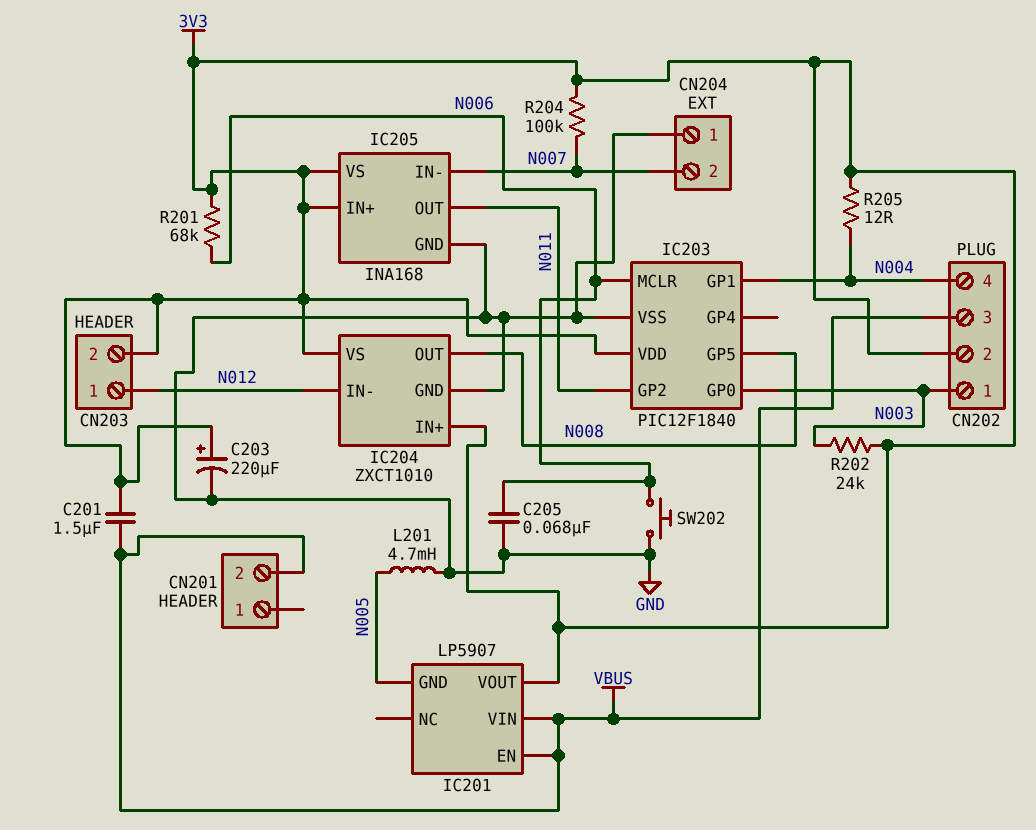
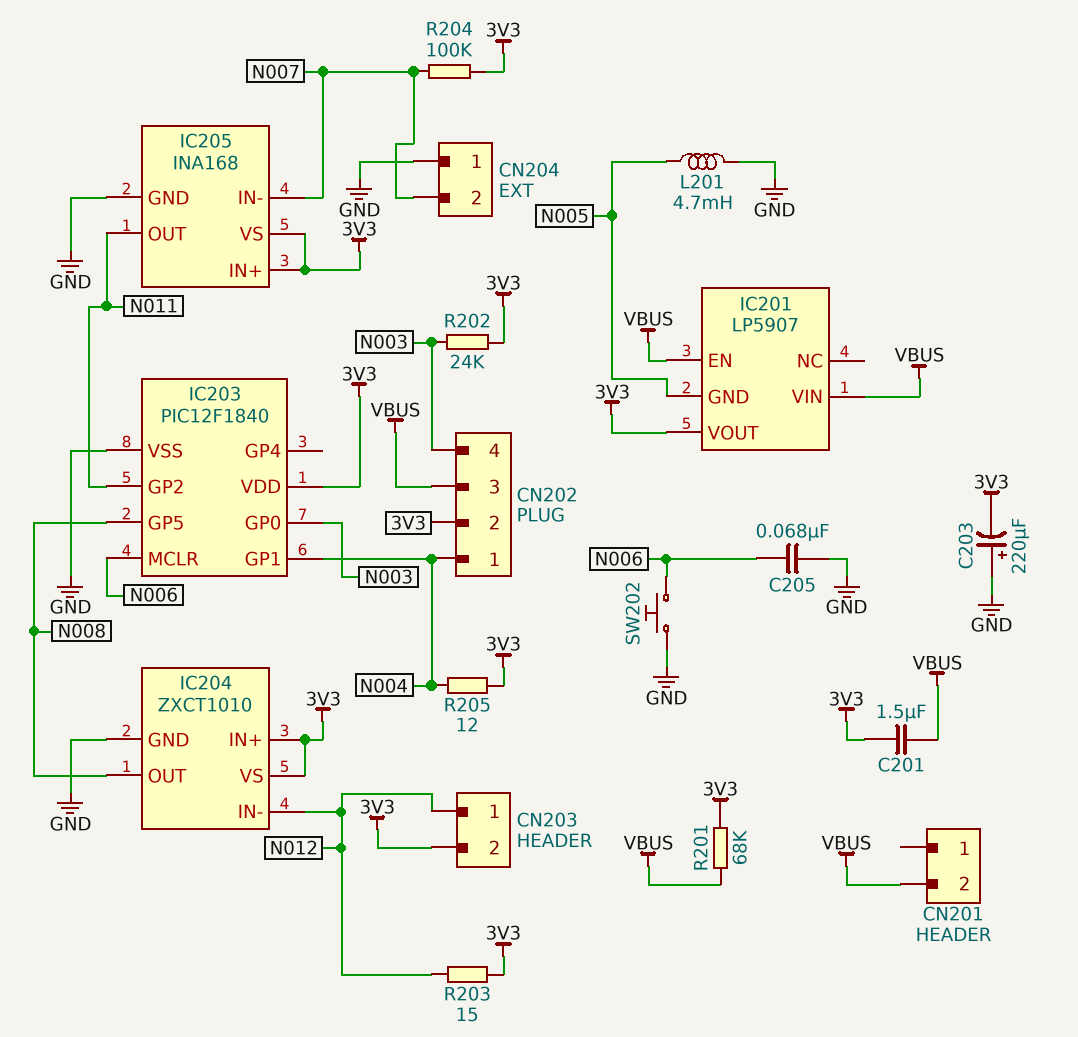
C203: 220uF (plus 3V3, minus GND) -> 220uF (plus GND, minus 3V3)
CN202 pin 1: N003 -> N004
CN202 pin 4: N004 -> N003
R201: 68k (3V3, N006) -> 68k (3V3, VBUS)
R203: none -> 15 (3V3, N012)

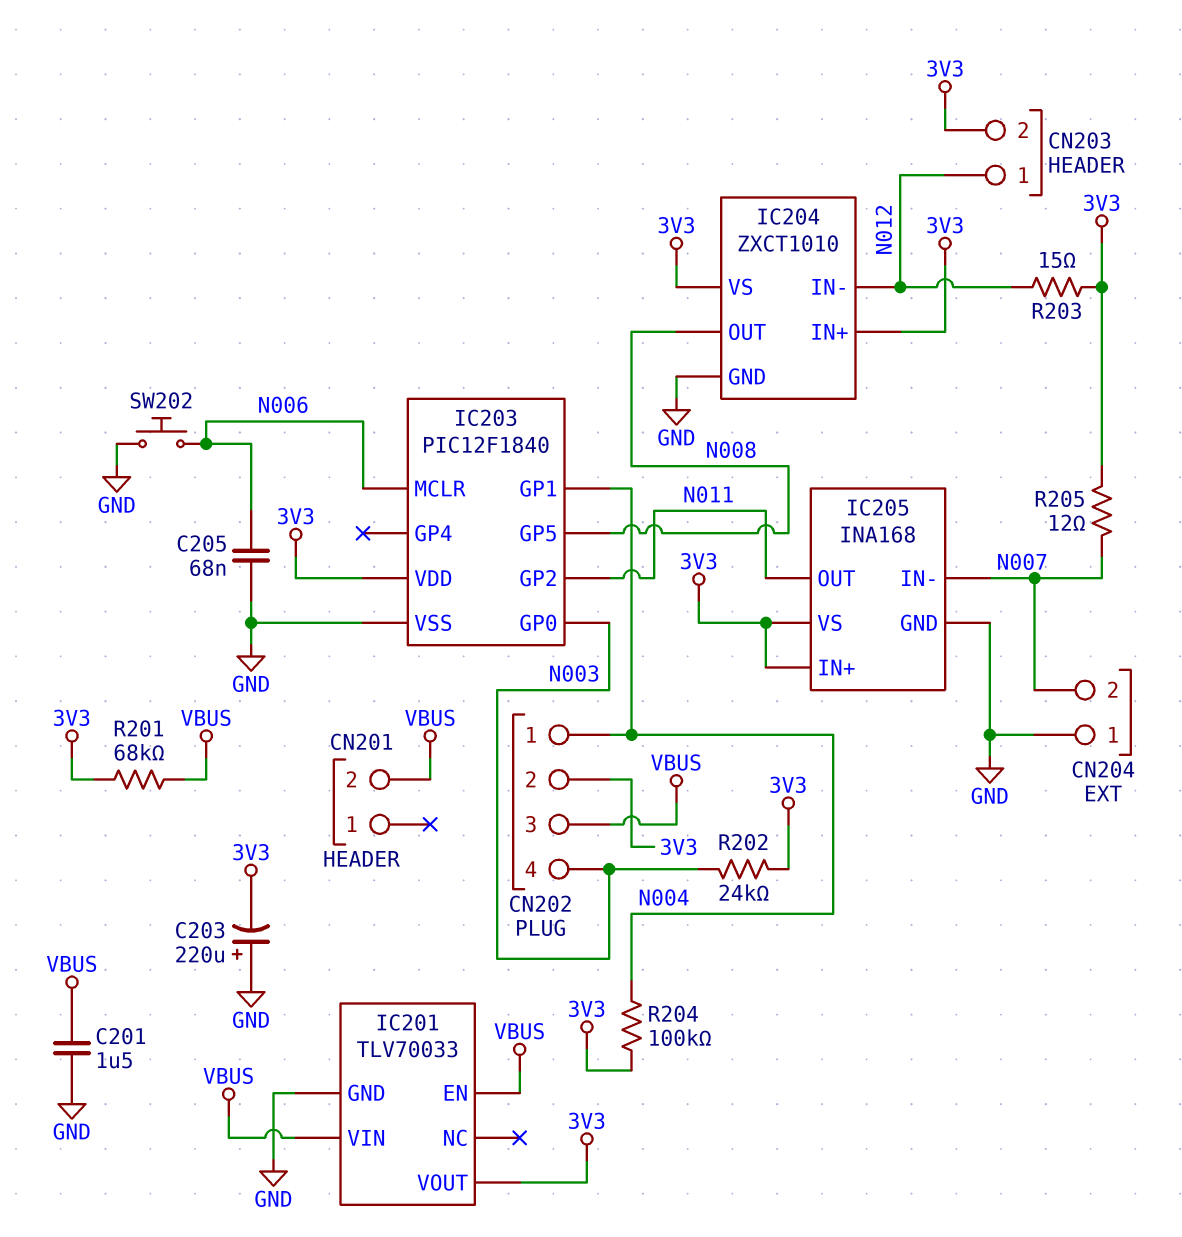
C201: 1.5uF (3V3, VBUS) -> 1.5uF (GND, VBUS)
IC201: LP5907 -> TLV70033
IC201 pin GND: N005 -> GND
L201: 4.7mH (GND, N005) -> none
R204: 100k (3V3, N007) -> 100k (3V3, N004)
R205: 12 (3V3, N004) -> 12 (3V3, N007)

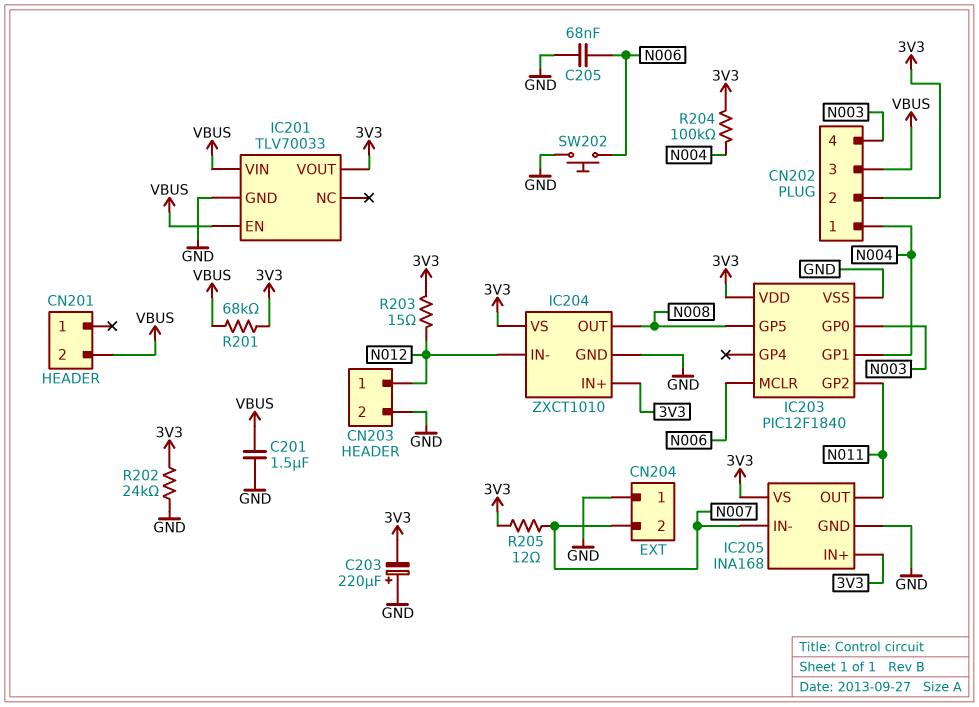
CN203 pin 2: 3V3 -> GND
R202: 24k (3V3, N003) -> 24k (3V3, GND)

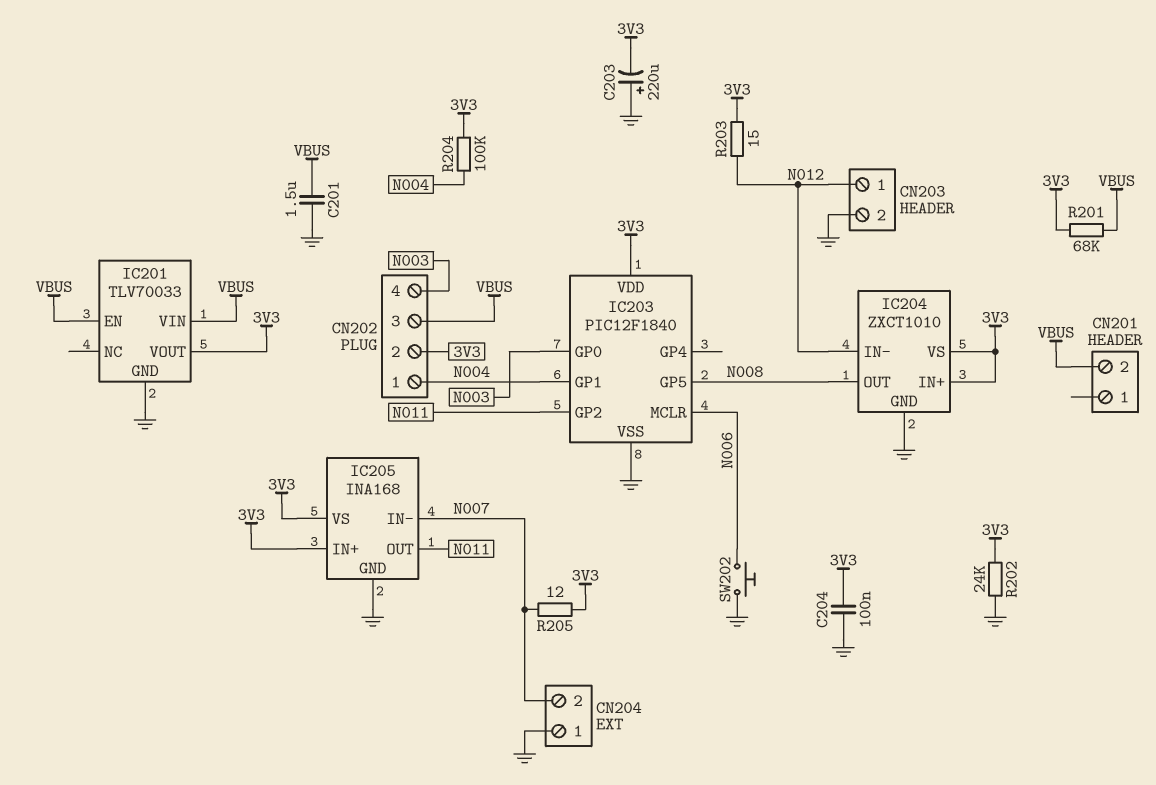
C204: none -> 100nF (3V3, GND)
C205: 68nF (GND, N006) -> none

